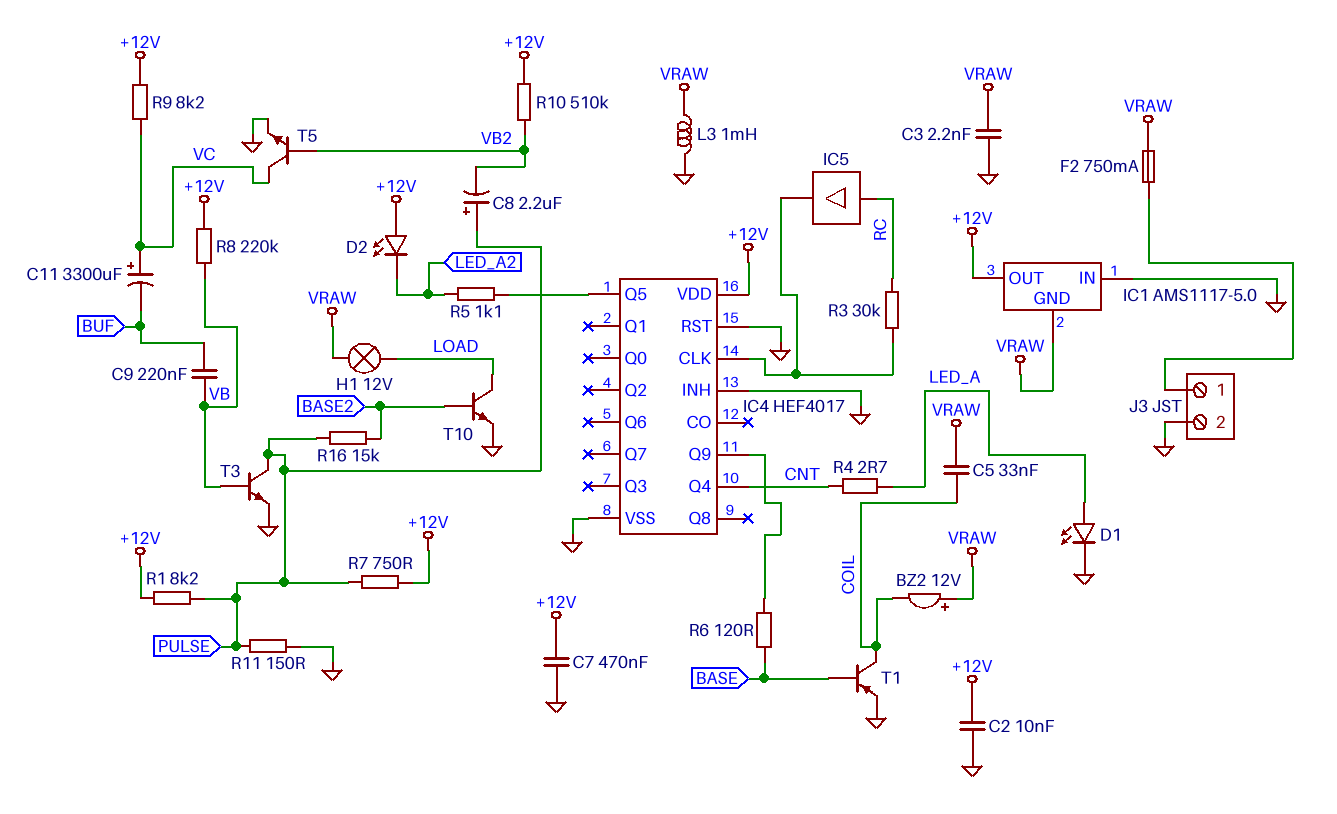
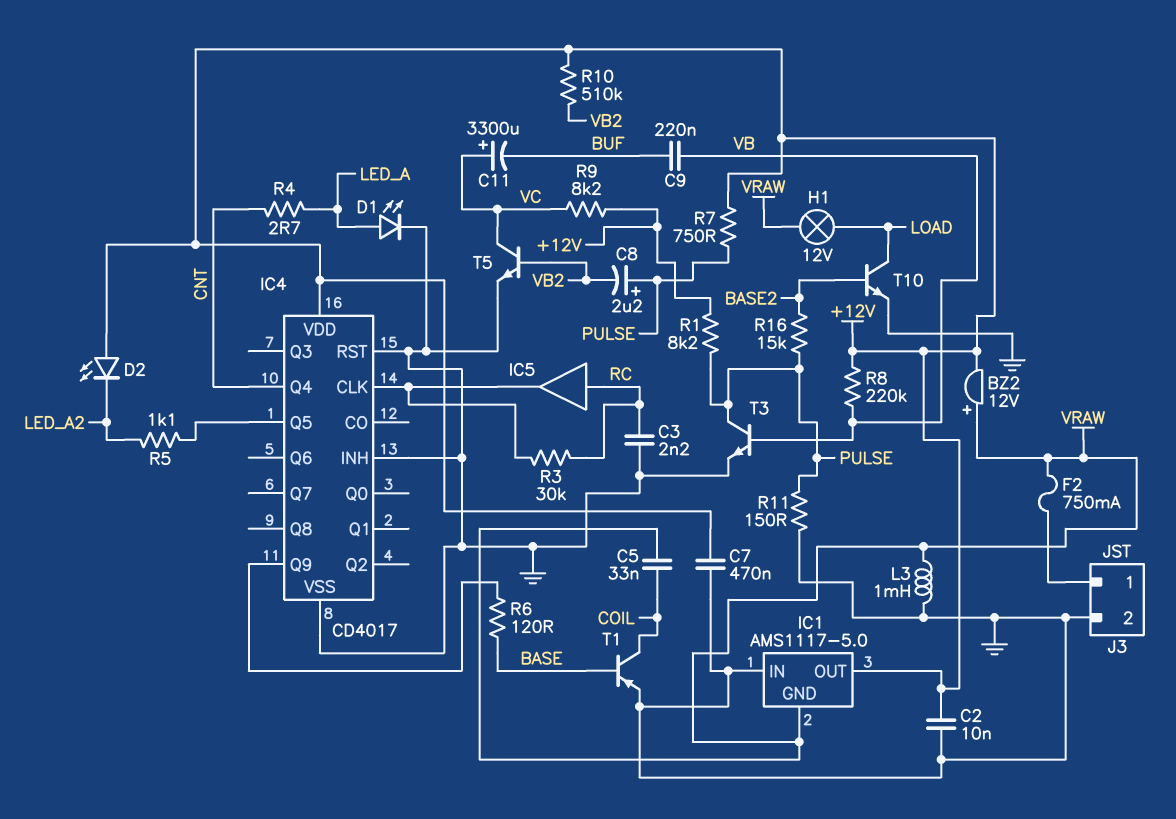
BZ2: buzzer 12V (plus VRAW, minus COIL) -> buzzer 12V (plus VRAW, minus +12V)
C3: 2.2nF (GND, VRAW) -> 2.2nF (GND, RC)
IC4: HEF4017 -> CD4017

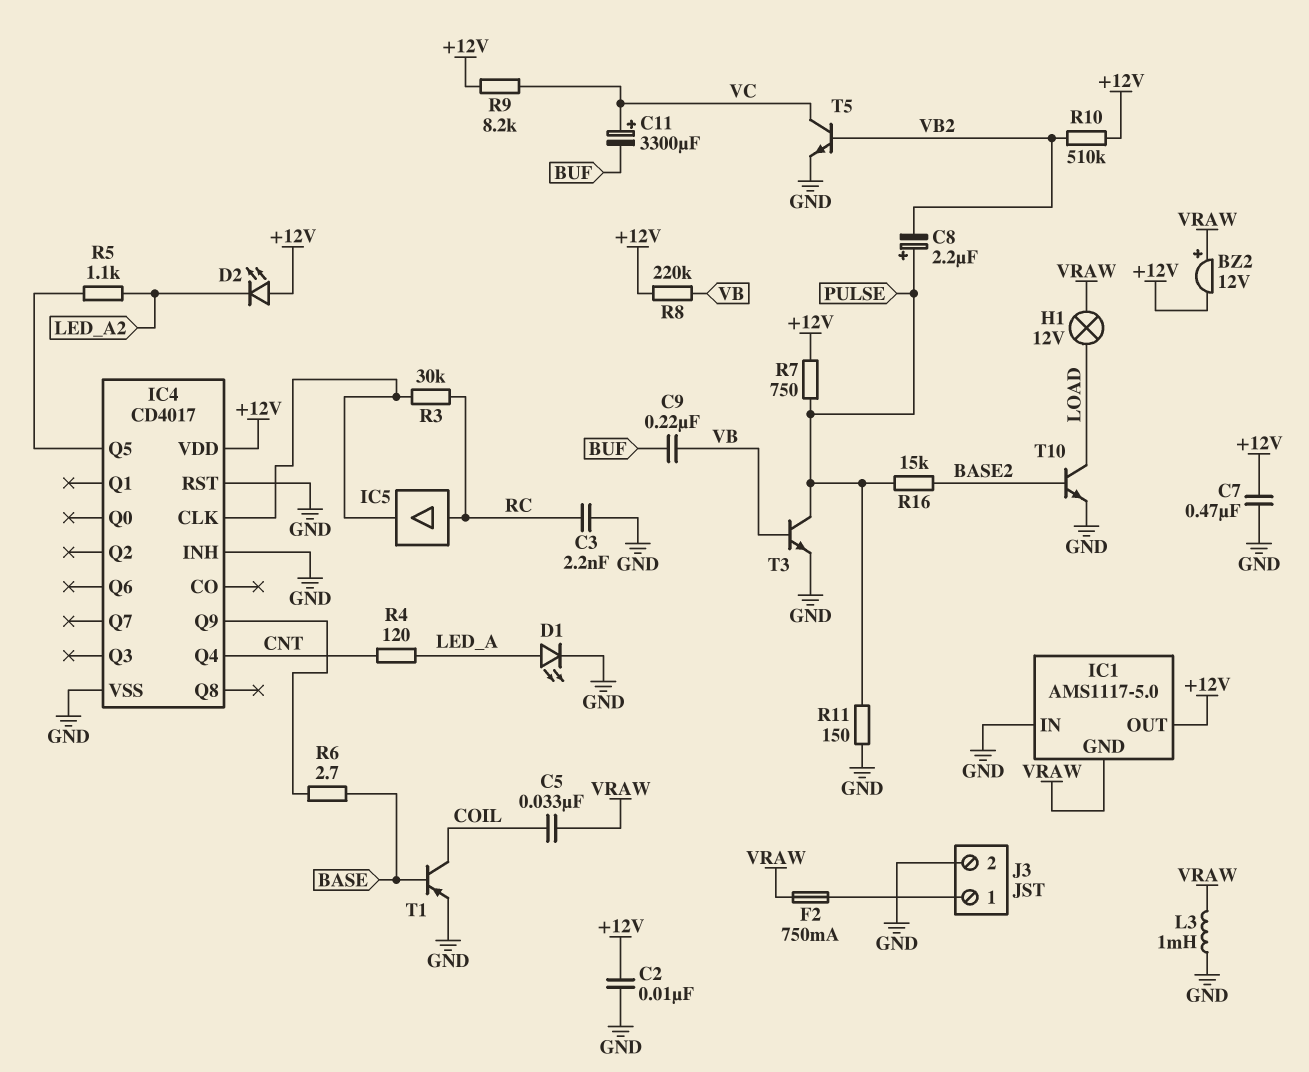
R1: 8.2k (+12V, PULSE) -> none
R4: 2.7 (CNT, LED_A) -> 120 (CNT, LED_A)
R6: 120 (BASE, IC4/Q9) -> 2.7 (BASE, IC4/Q9)

